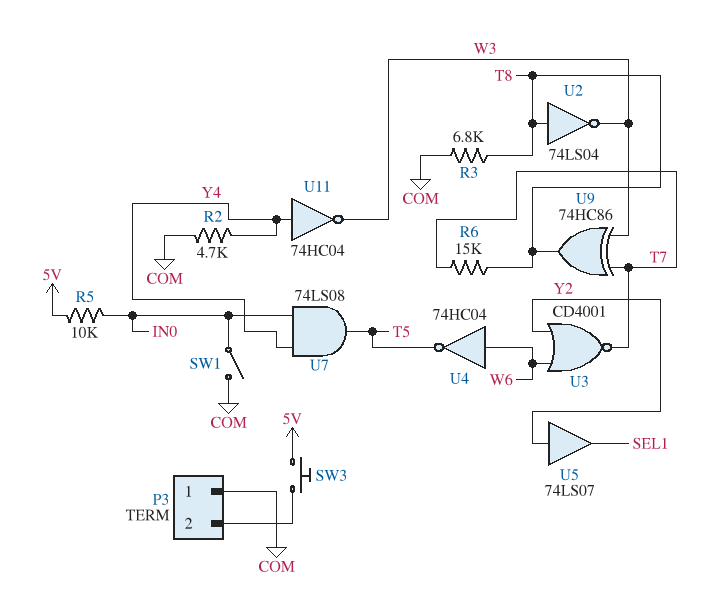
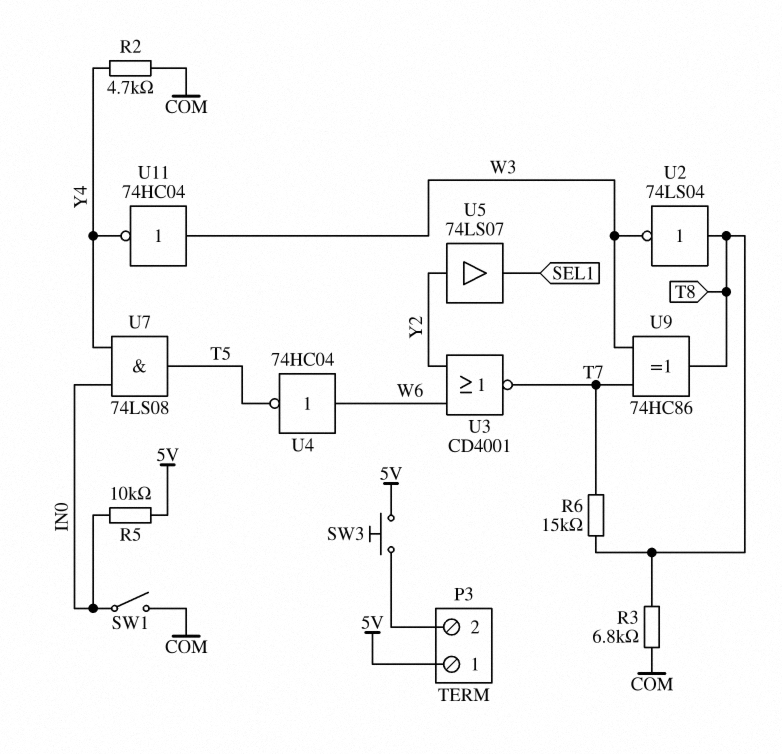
P3 pin 1: COM -> 5V
U11: NOT 74HC04 (in Y4, out W3) -> NOT 74HC04 (in W3, out Y4)

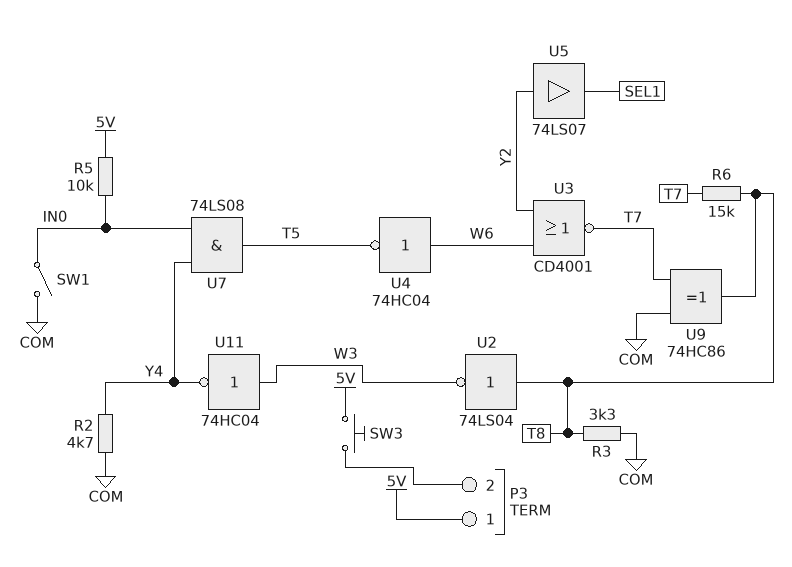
R3: 6.8k (COM, T8) -> 3.3k (COM, T8)
U9: XOR 74HC86 (in T7, in W3, out T8) -> XOR 74HC86 (in COM, in T7, out T8)

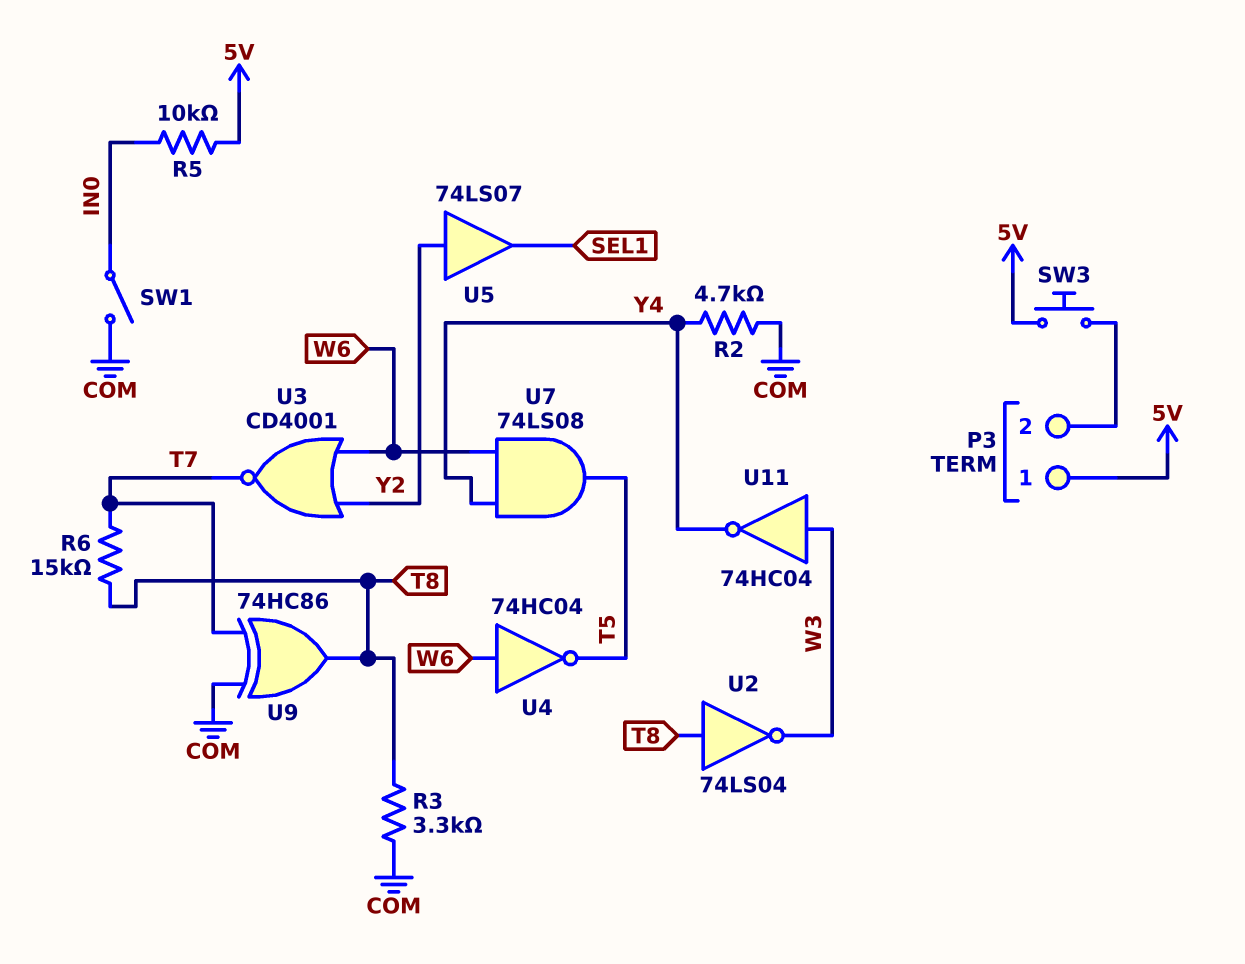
U7: AND 74LS08 (in IN0, in Y4, out T5) -> AND 74LS08 (in W6, in Y4, out T5)

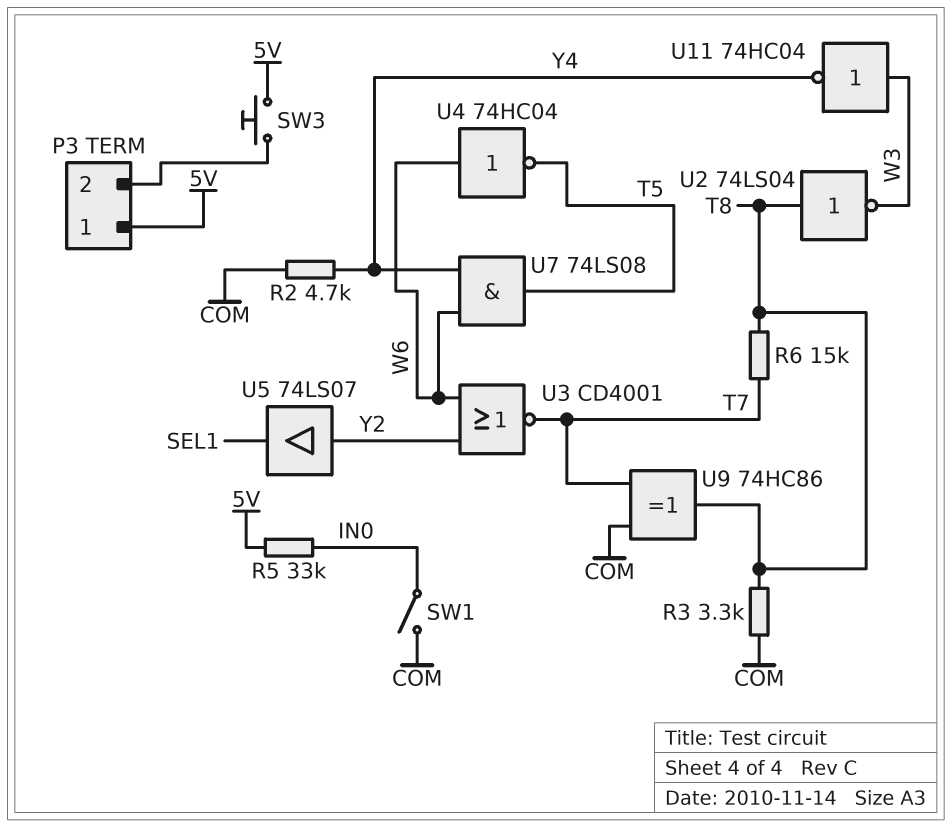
R5: 10k (5V, IN0) -> 33k (5V, IN0)

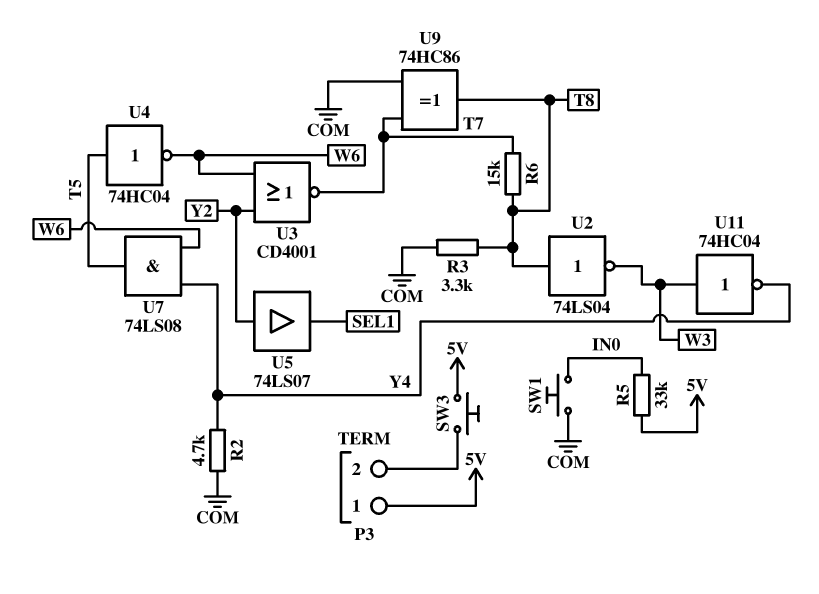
SW1: switch (COM, IN0) -> button (COM, IN0)
U4: NOT 74HC04 (in W6, out T5) -> NOT 74HC04 (in T5, out W6)

